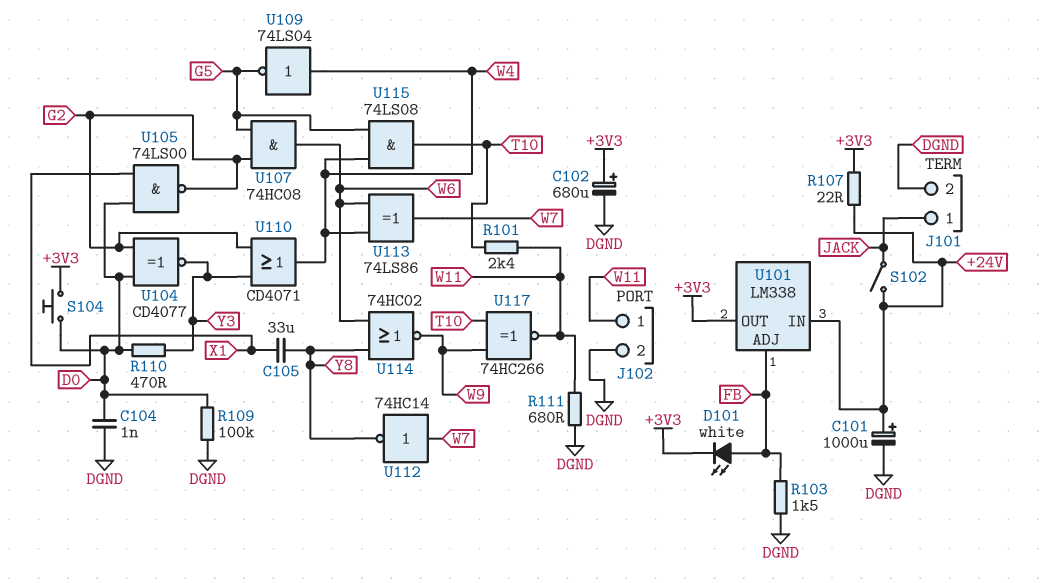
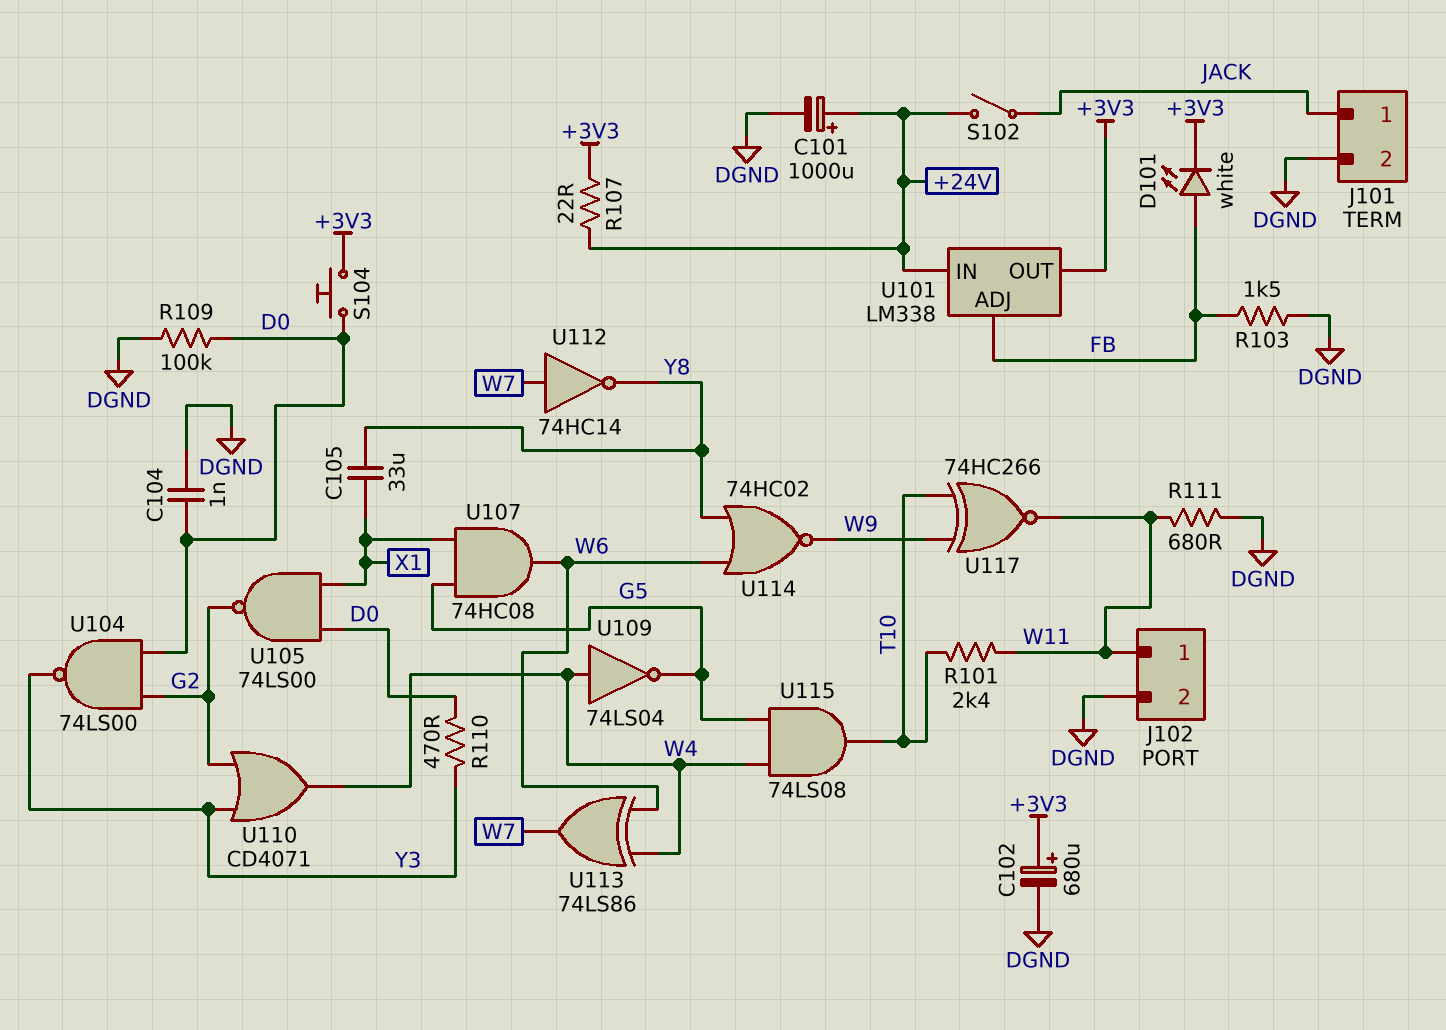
U104: XNOR CD4077 (in D0, in G2, out Y3) -> NAND 74LS00 (in D0, in G2, out Y3)
U107: AND 74HC08 (in G2, in G5, out W6) -> AND 74HC08 (in G5, in X1, out W6)

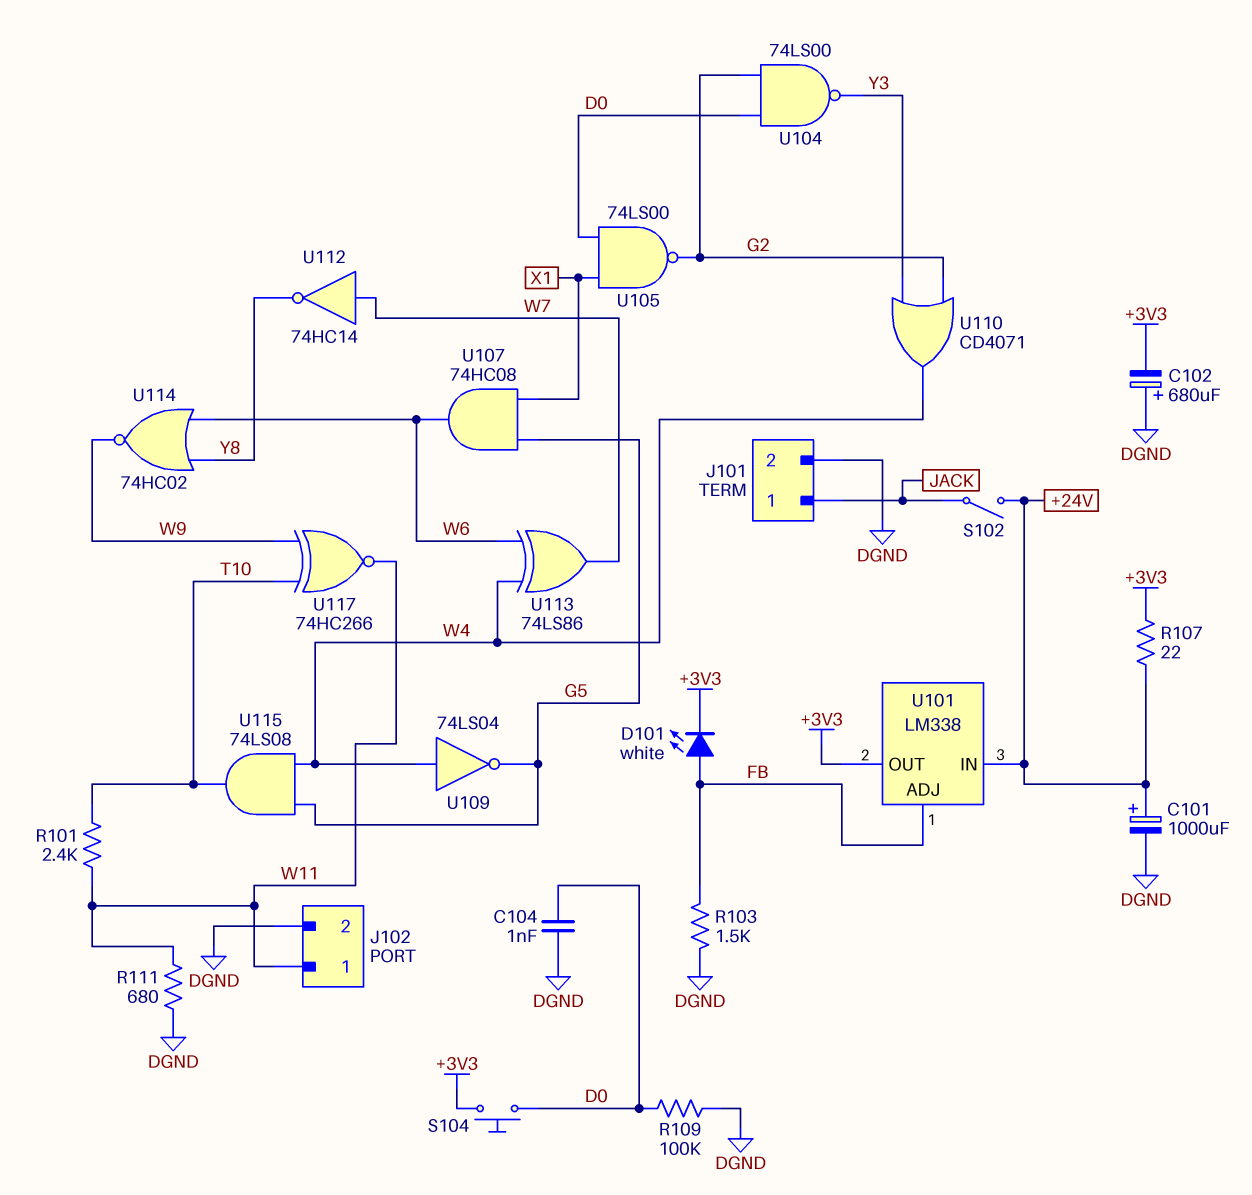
C102: 680uF (plus +3V3, minus DGND) -> 680uF (plus DGND, minus +3V3)
C105: 33uF (X1, Y8) -> none
R110: 470 (D0, Y3) -> none

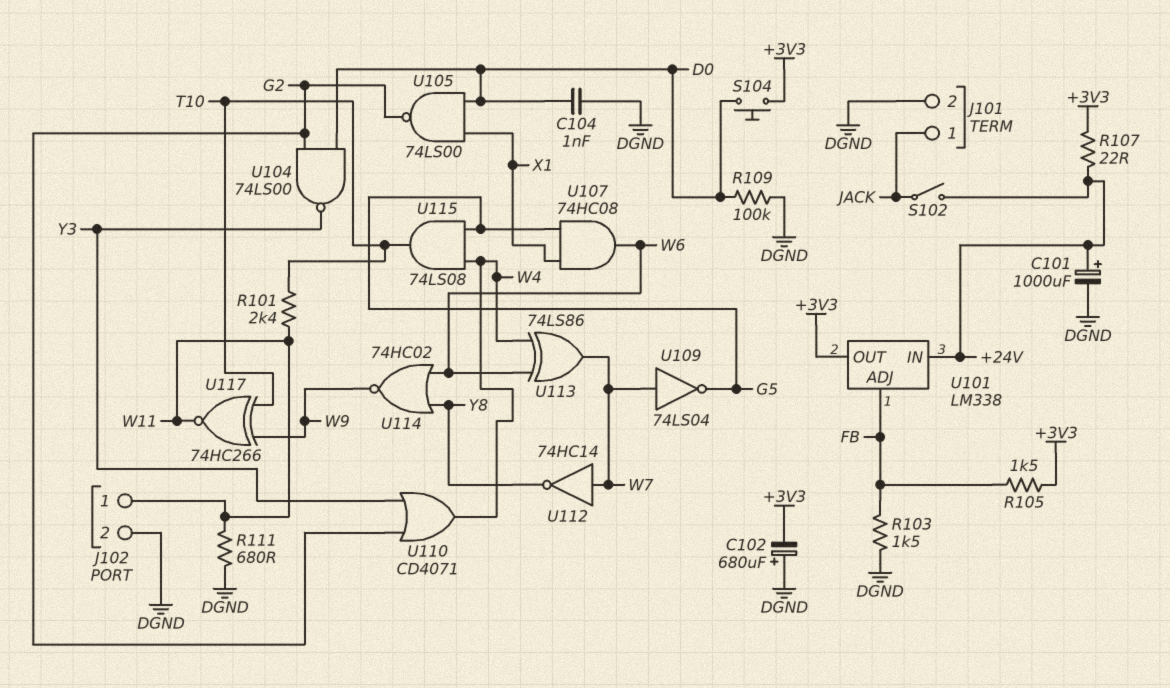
D101: LED white (A FB, K +3V3) -> none
R105: none -> 1.5k (+3V3, FB)
U109: NOT 74LS04 (in W4, out G5) -> NOT 74LS04 (in W7, out G5)

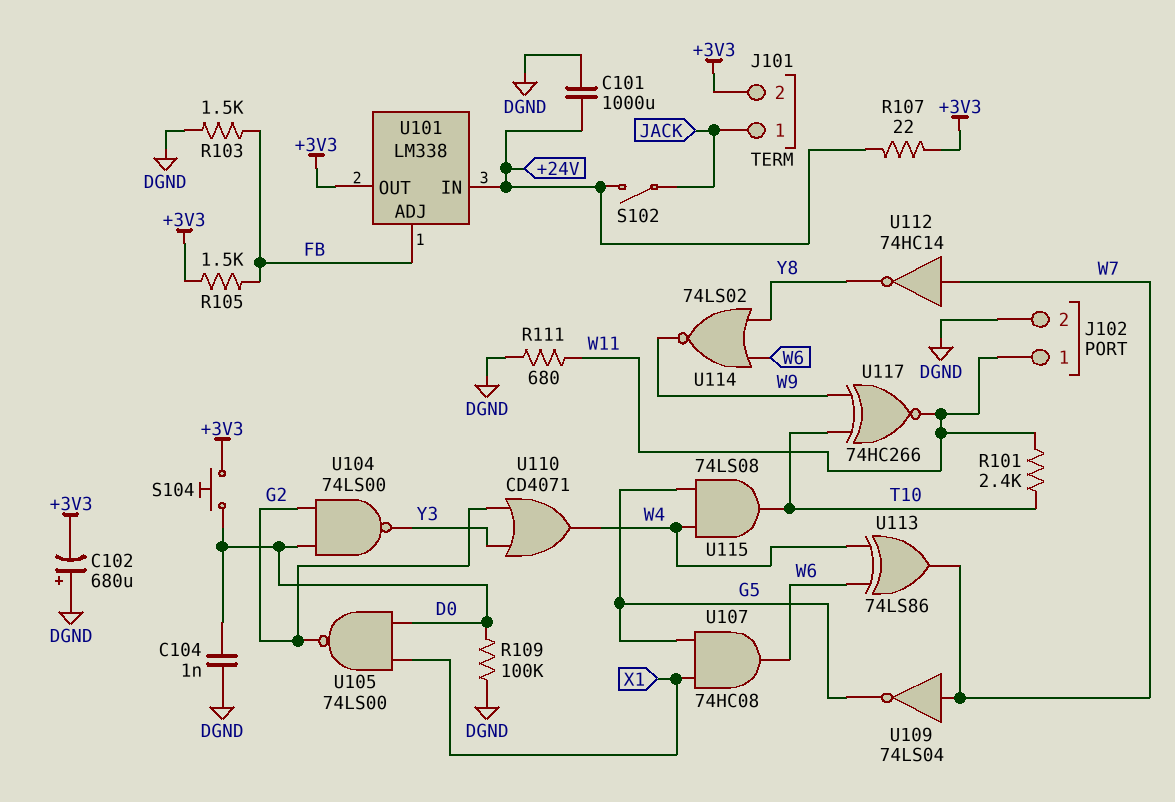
C101: 1000uF (plus +24V, minus DGND) -> 1000uF (+24V, DGND)
J101 pin 2: DGND -> +3V3
U114: NOR 74HC02 (in W6, in Y8, out W9) -> NOR 74LS02 (in W6, in Y8, out W9)

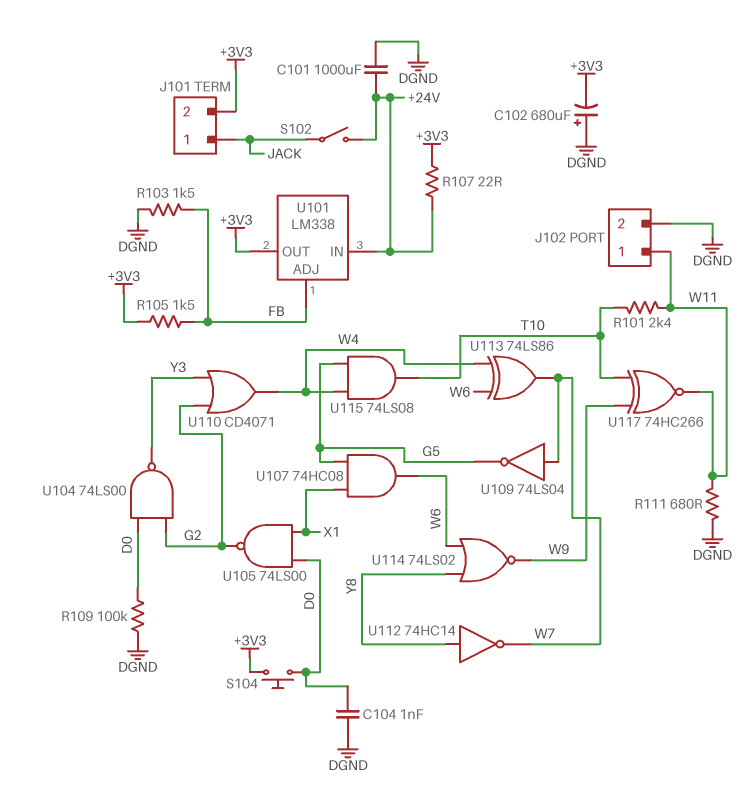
U112: NOT 74HC14 (in W7, out Y8) -> NOT 74HC14 (in Y8, out W7)

